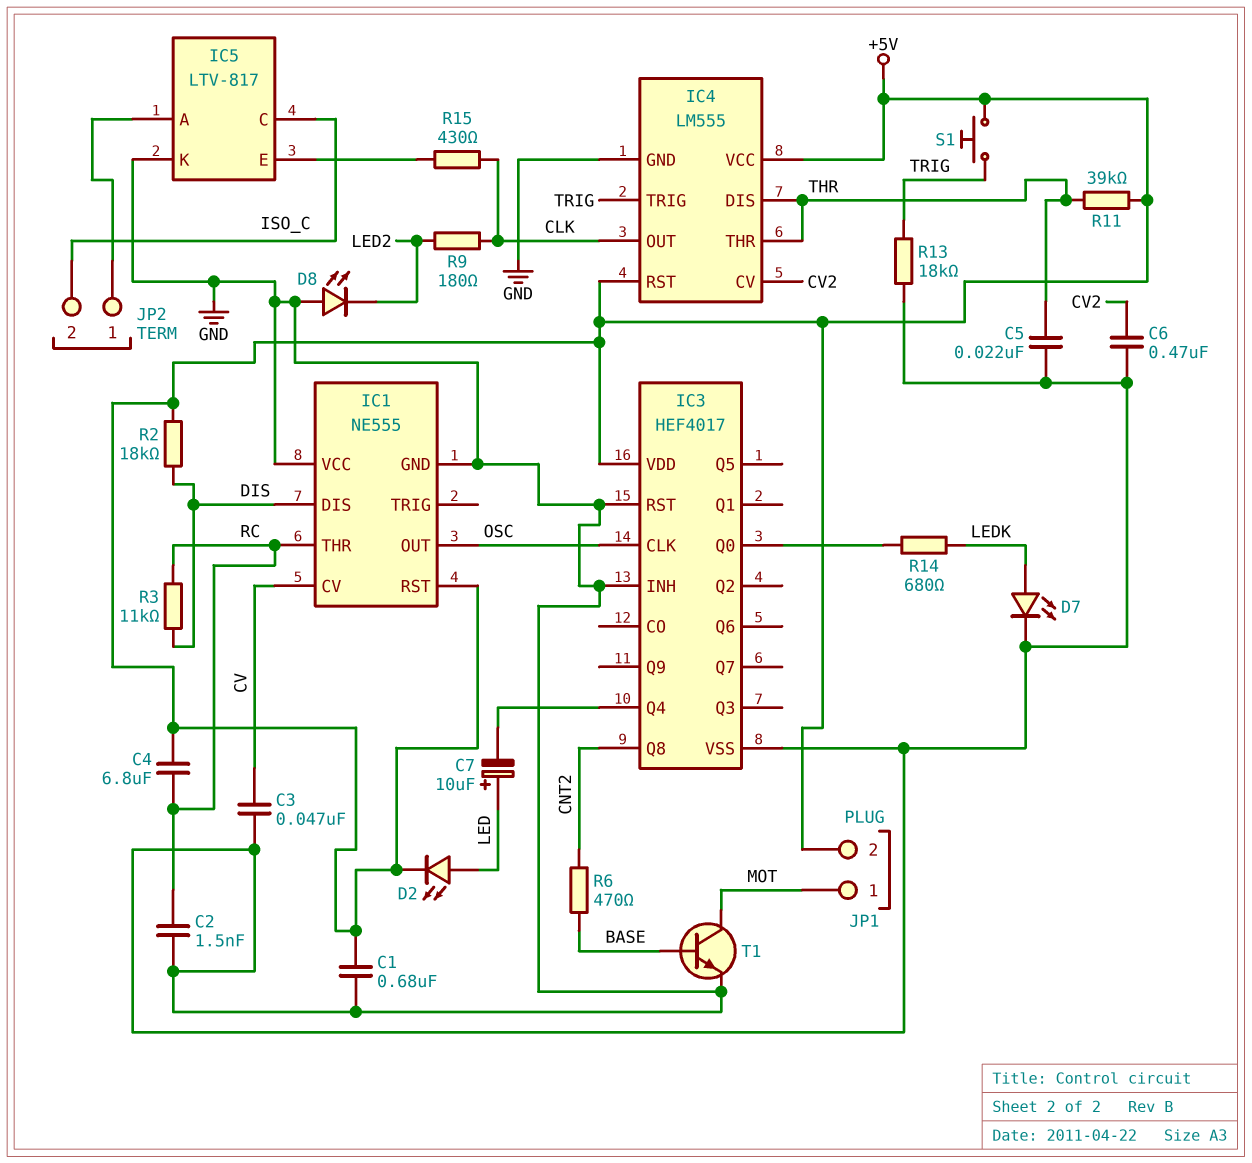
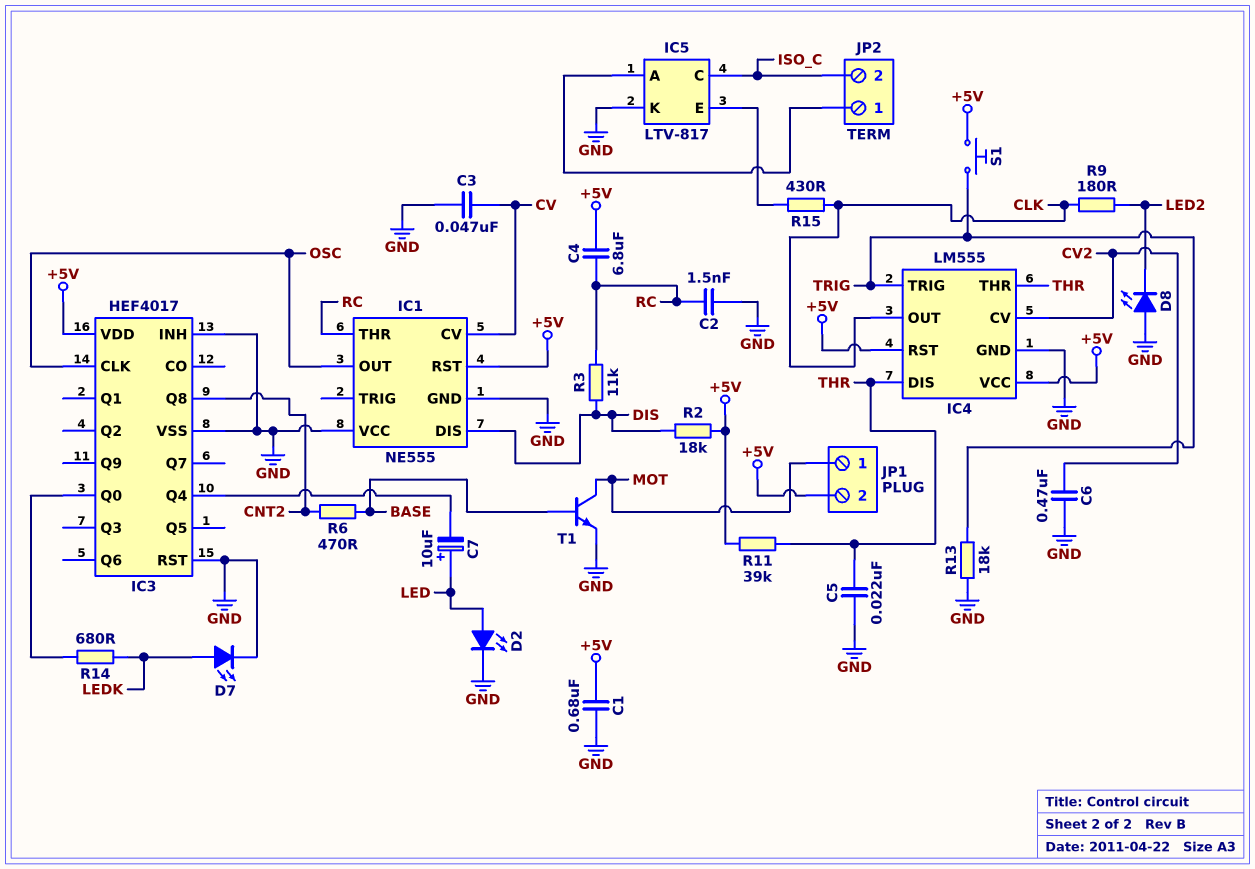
D2: LED (A LED, K +5V) -> LED (A LED, K GND)

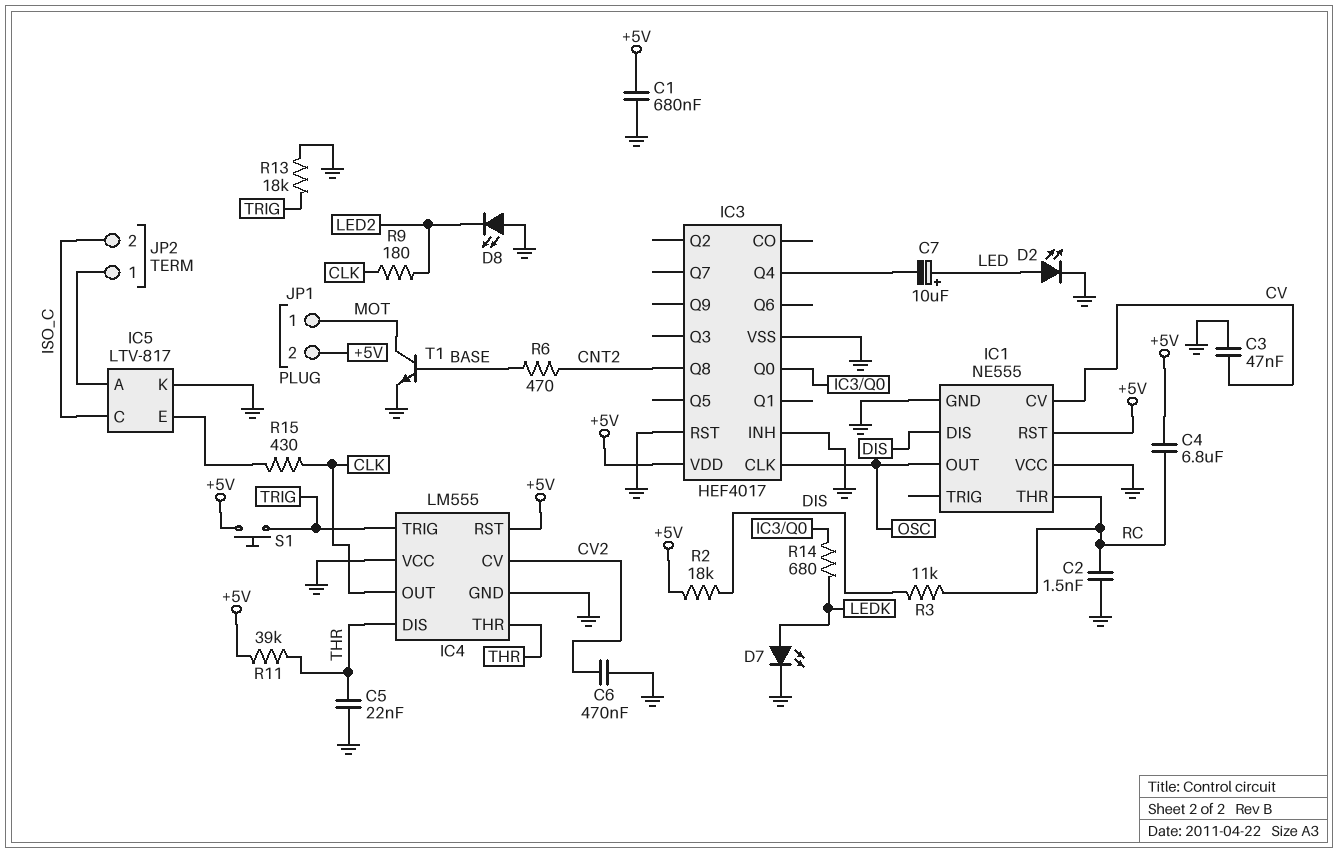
IC4 pin VCC: +5V -> GND

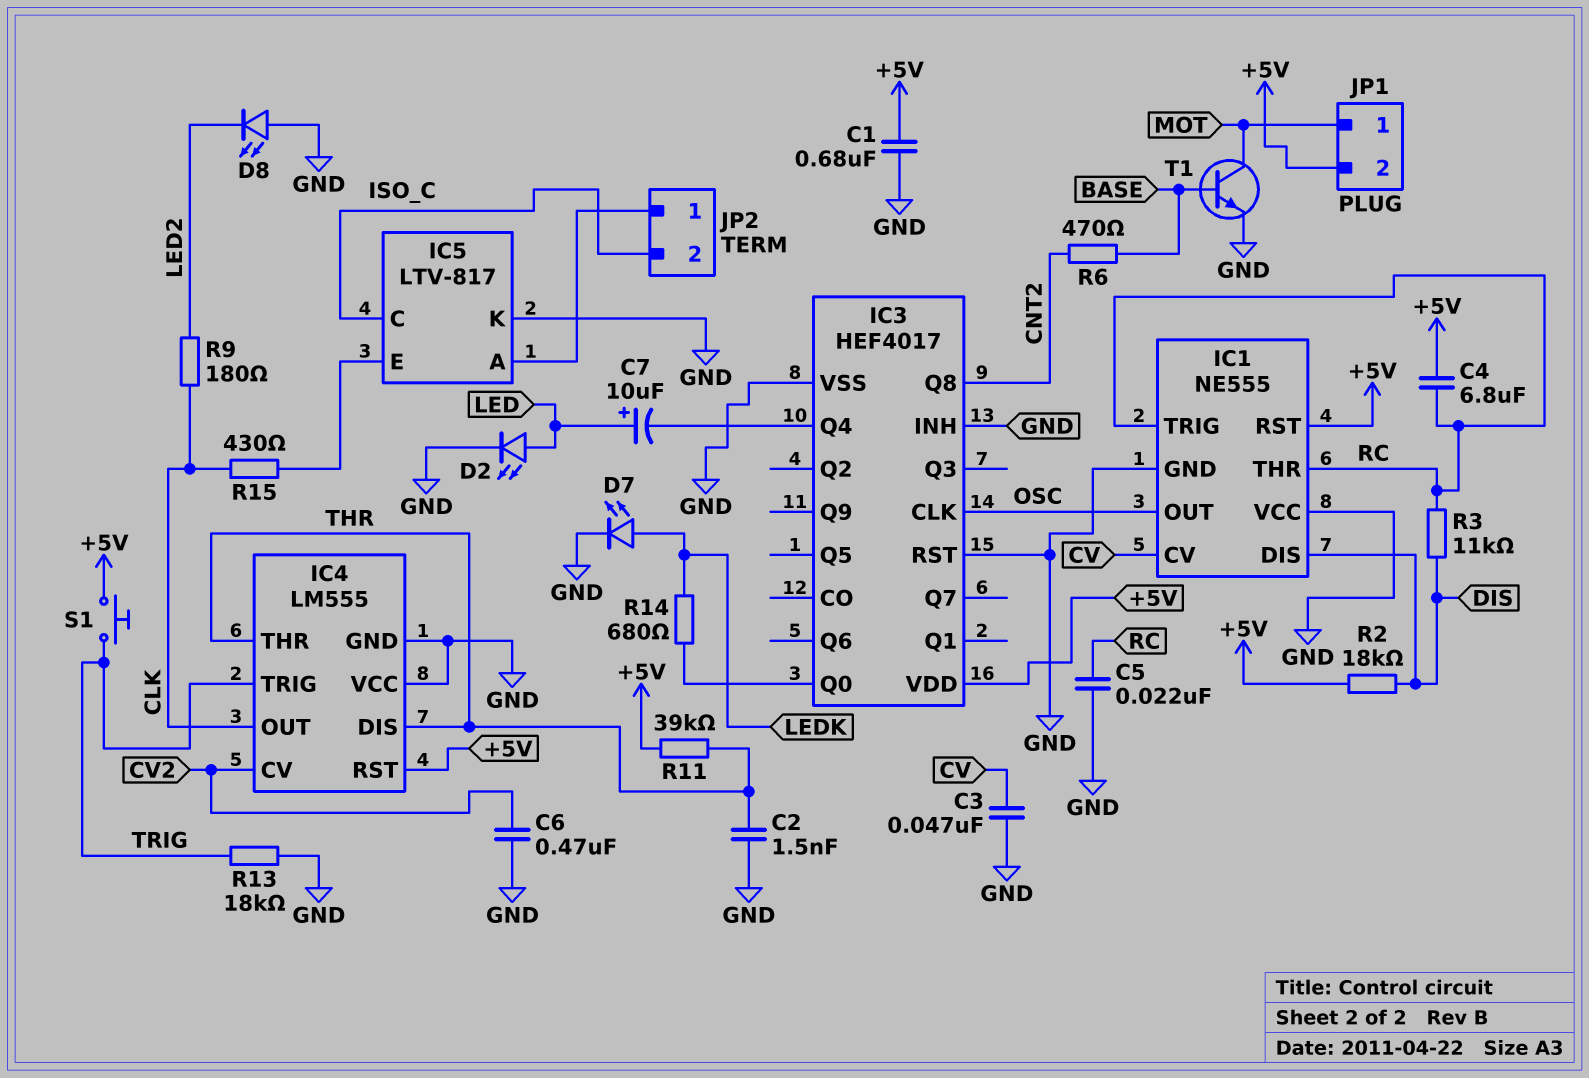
C2: 1.5nF (GND, RC) -> 1.5nF (GND, THR)
C5: 22nF (GND, THR) -> 22nF (GND, RC)
IC1 pin TRIG: none -> RC

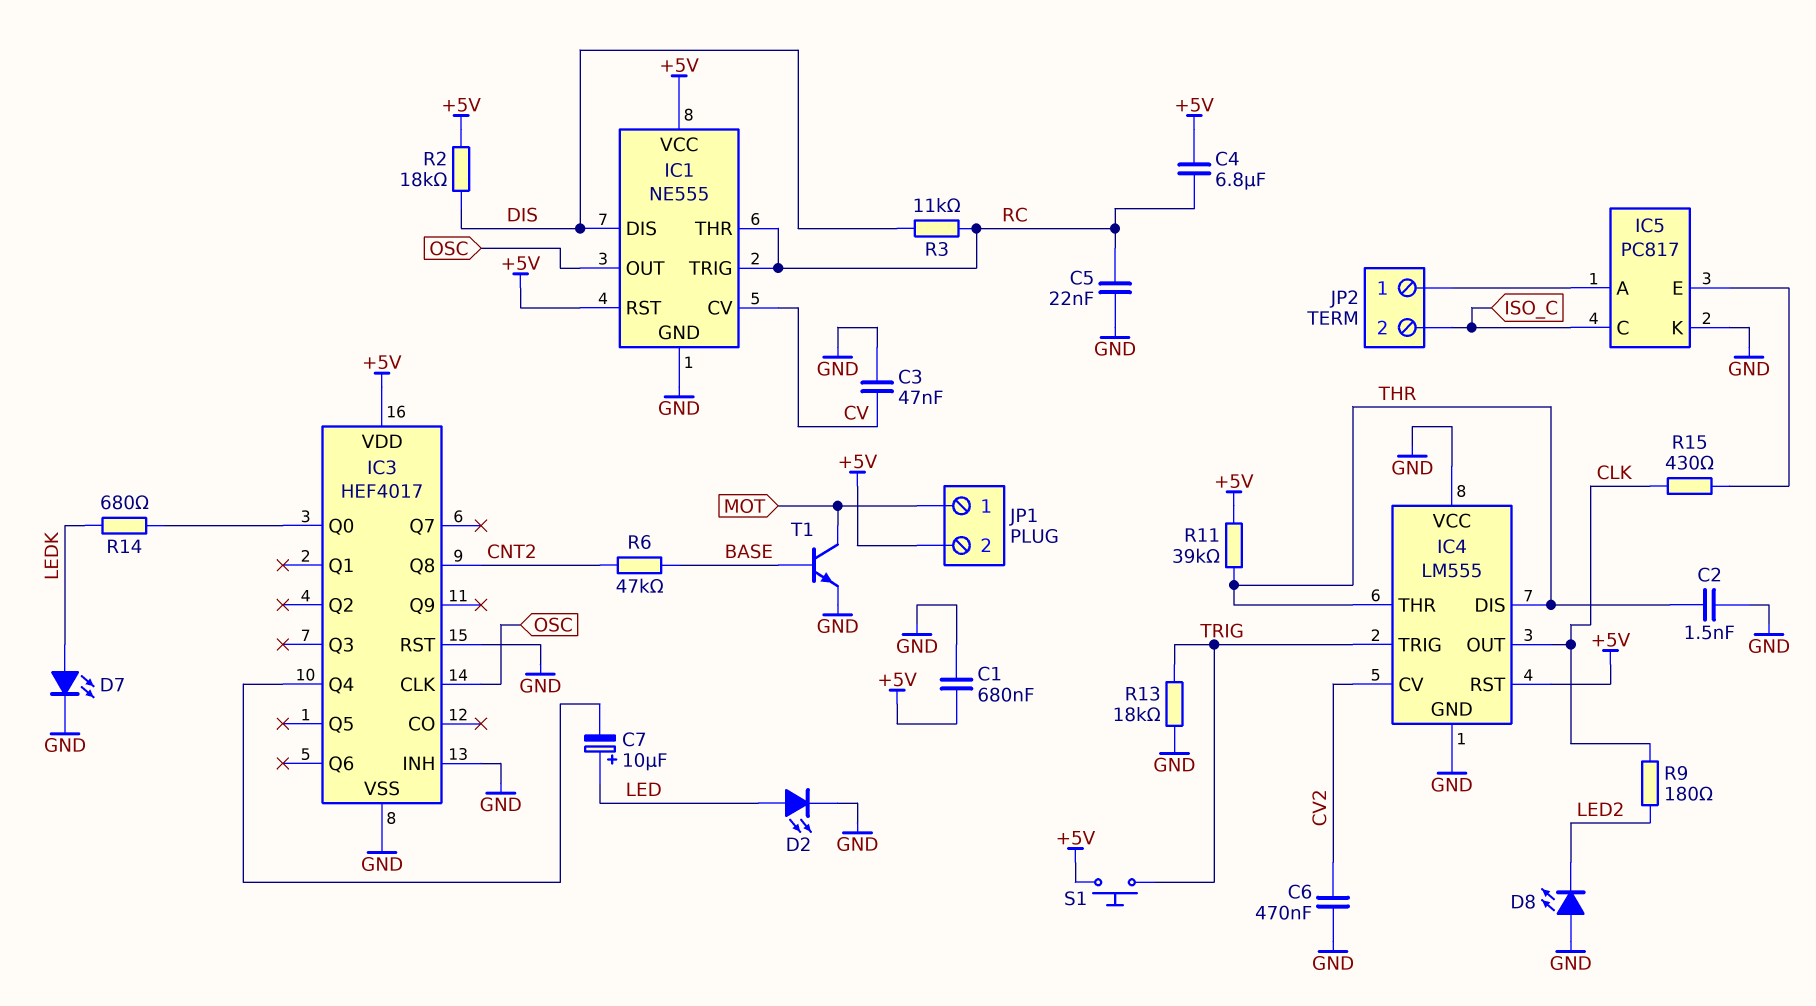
IC1 pin VCC: GND -> +5V
IC5: LTV-817 -> PC817
R6: 470 (BASE, CNT2) -> 47k (BASE, CNT2)

